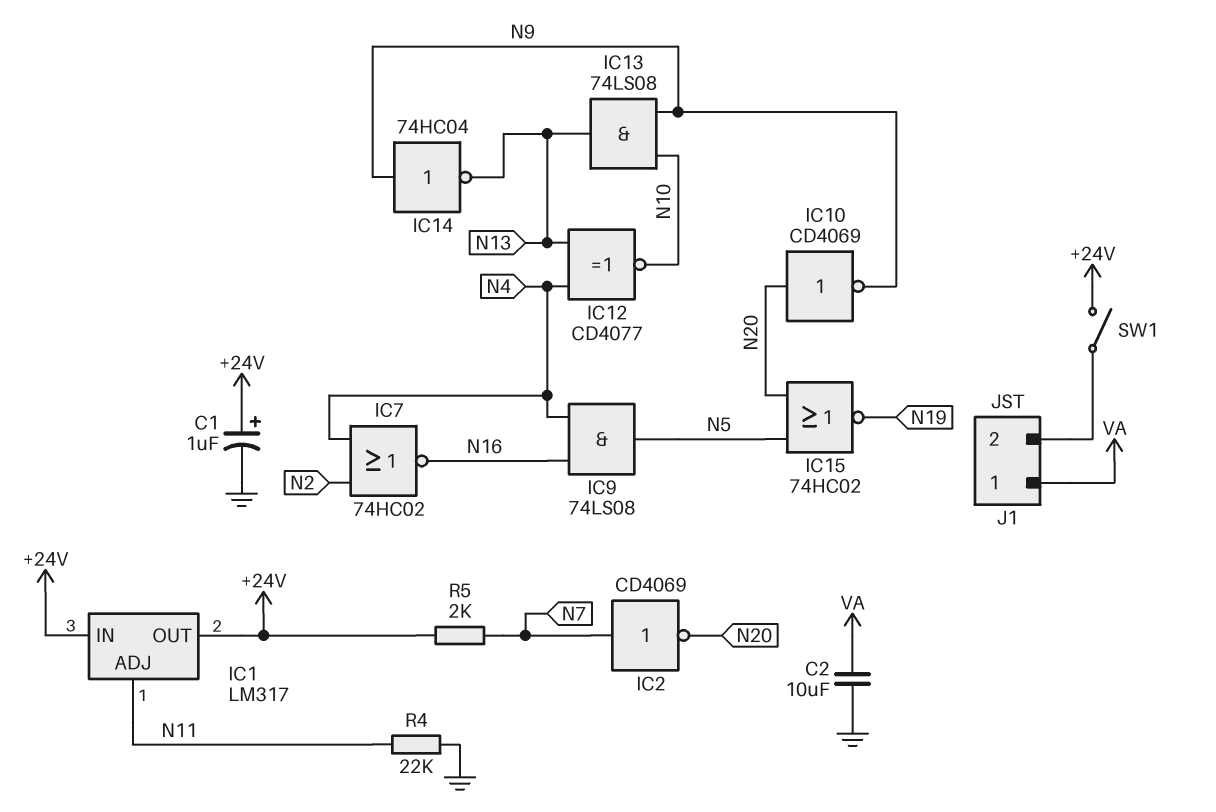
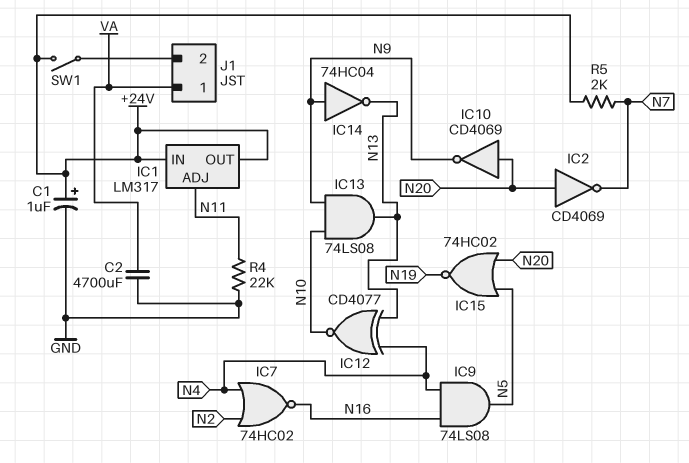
C2: 10uF (GND, VA) -> 4700uF (GND, VA)
IC2: NOT CD4069 (in N7, out N20) -> NOT CD4069 (in N20, out N7)

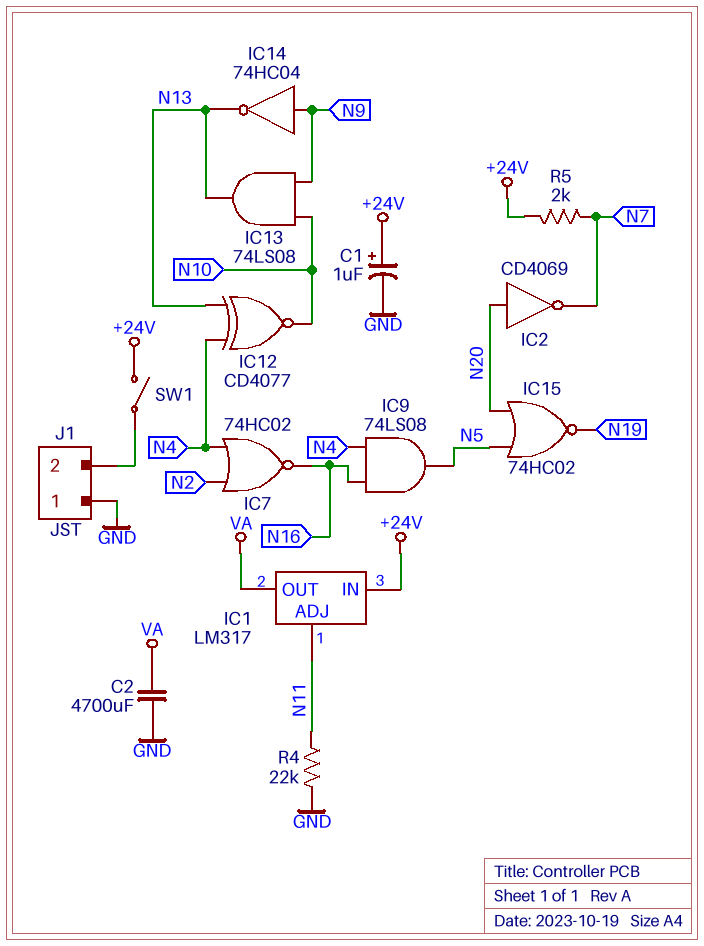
IC1 pin OUT: +24V -> VA
IC10: NOT CD4069 (in N20, out N9) -> none
J1 pin 1: VA -> GND

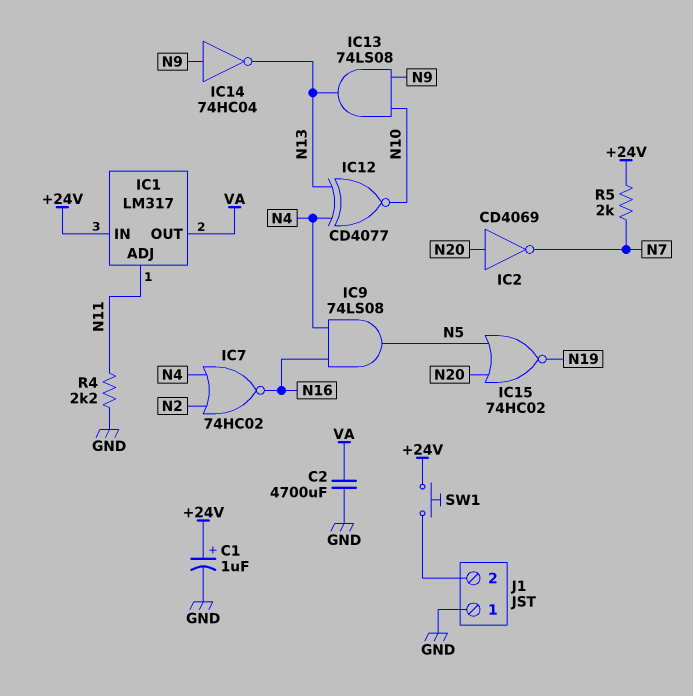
R4: 22k (GND, N11) -> 2.2k (GND, N11)
SW1: switch (+24V, J1/2) -> button (+24V, J1/2)

